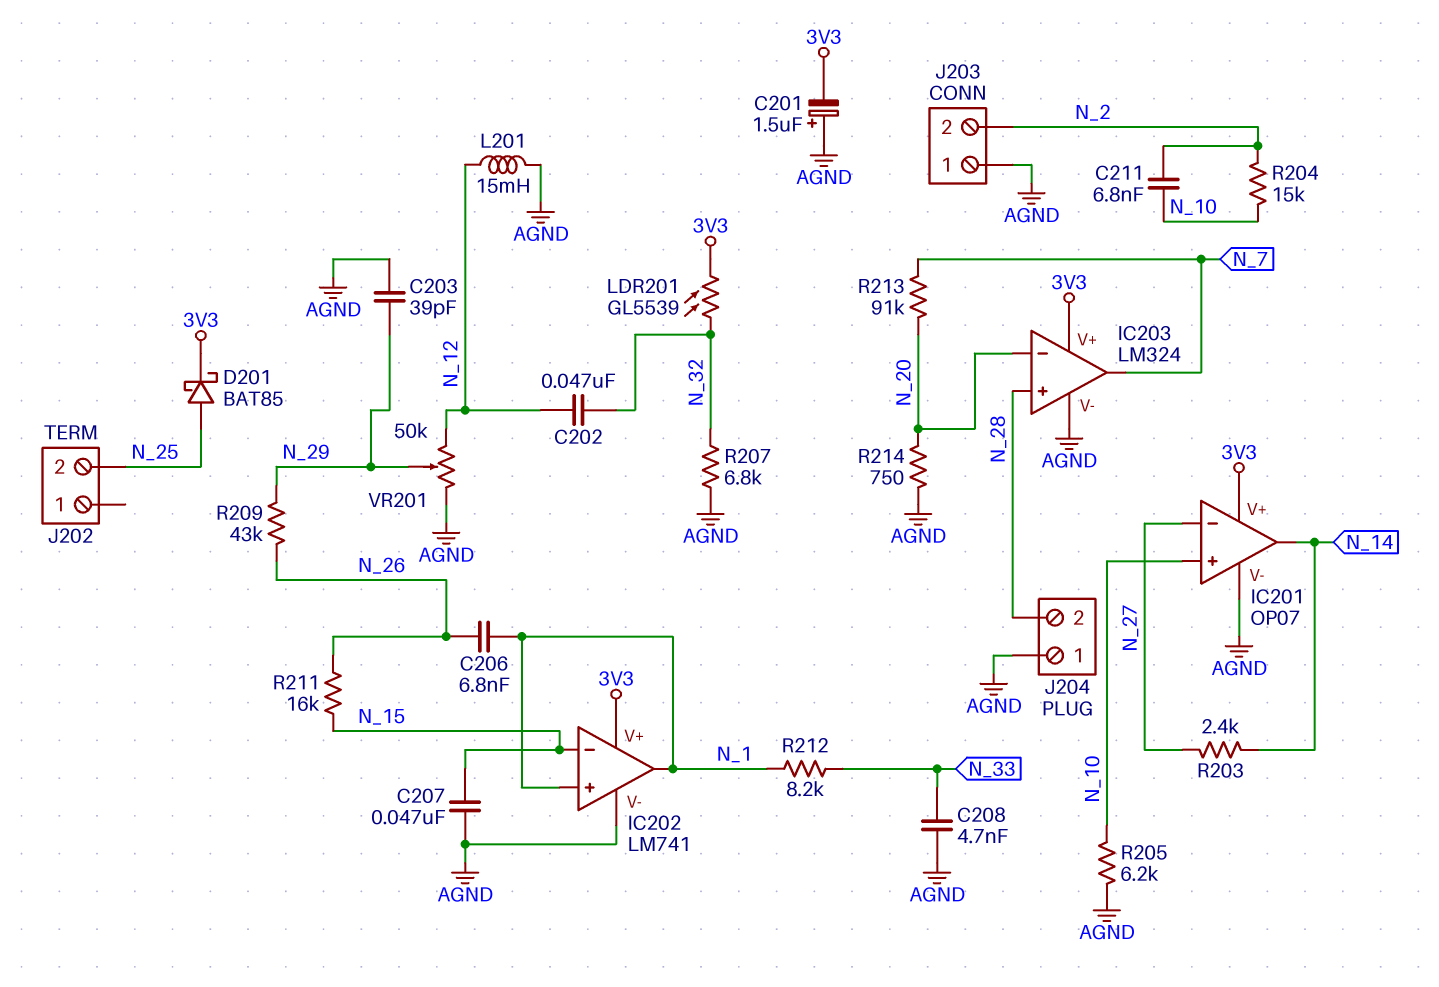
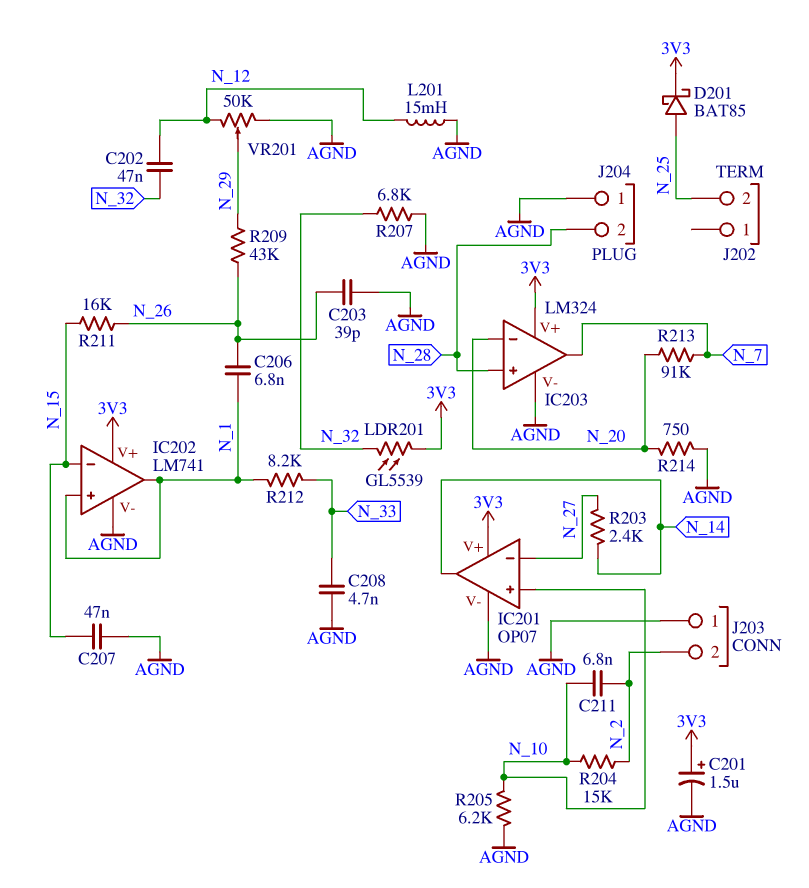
C201: 1.5uF (plus AGND, minus 3V3) -> 1.5uF (plus 3V3, minus AGND)
C203: 39pF (AGND, N_29) -> 39pF (AGND, N_26)

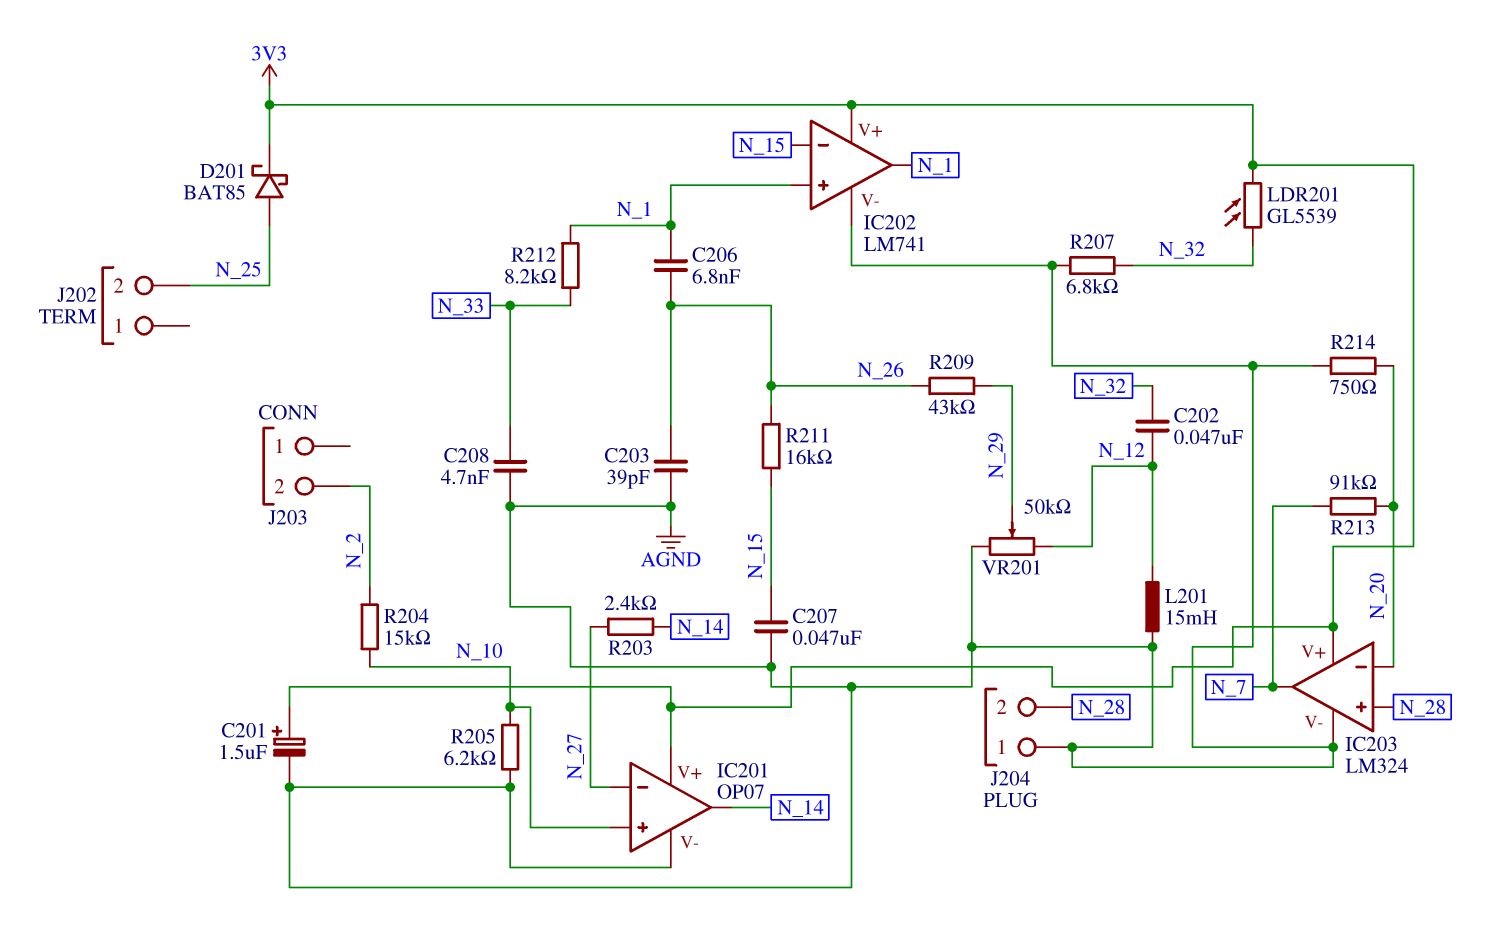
C211: 6.8nF (N_2, N_10) -> none
J203 pin 1: AGND -> none

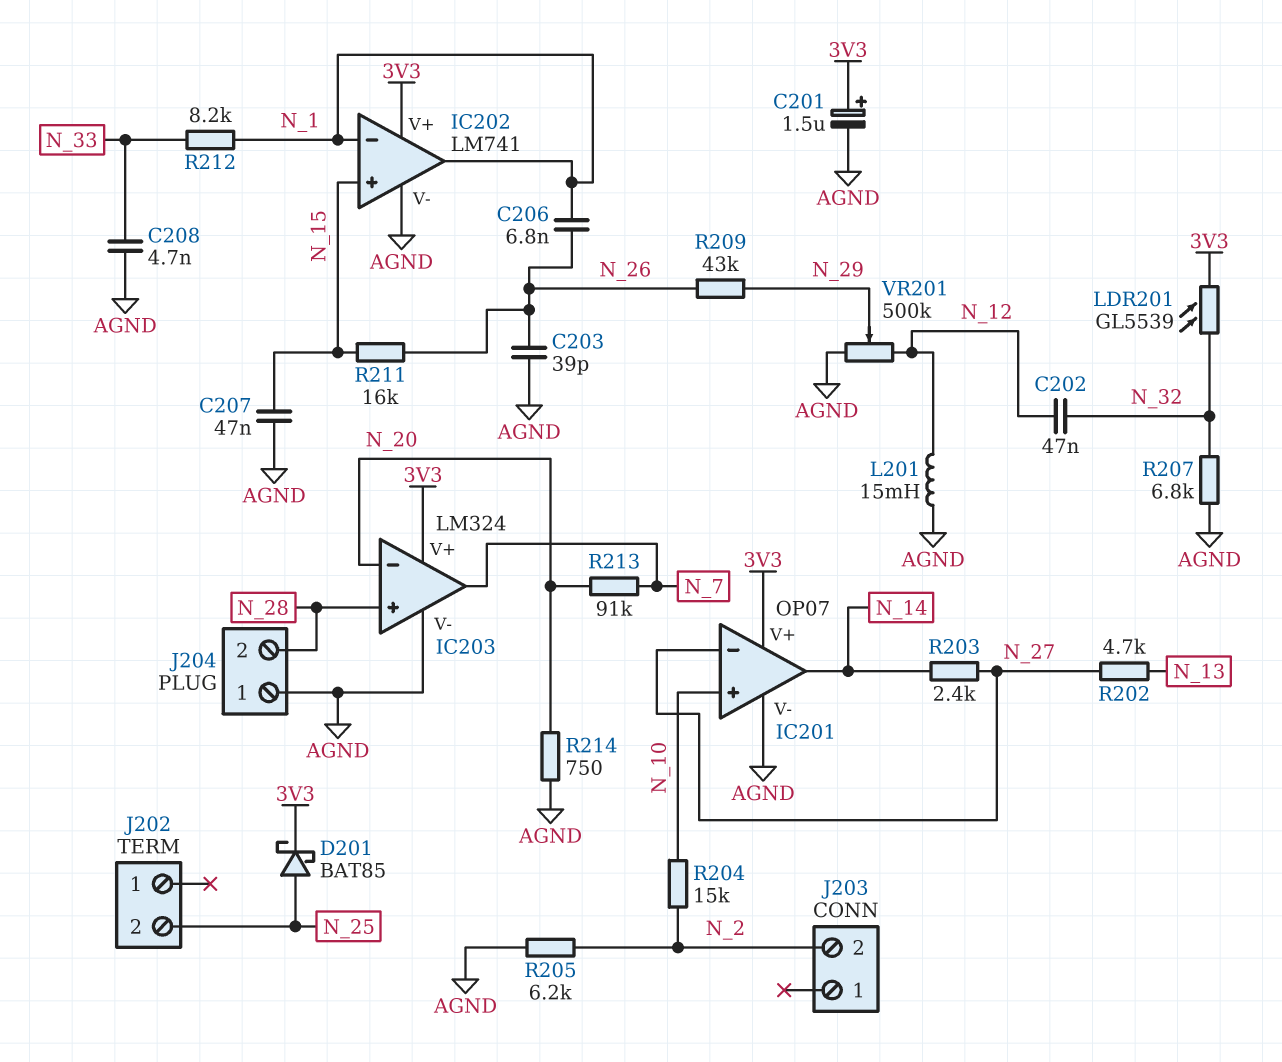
IC202 pin in+: N_1 -> N_15
IC202 pin in-: N_15 -> N_1
R202: none -> 4.7k (N_13, N_27)
R205: 6.2k (AGND, N_10) -> 6.2k (AGND, N_2)
VR201: 50k (AGND, N_12, wiper N_29) -> 500k (AGND, N_12, wiper N_29)

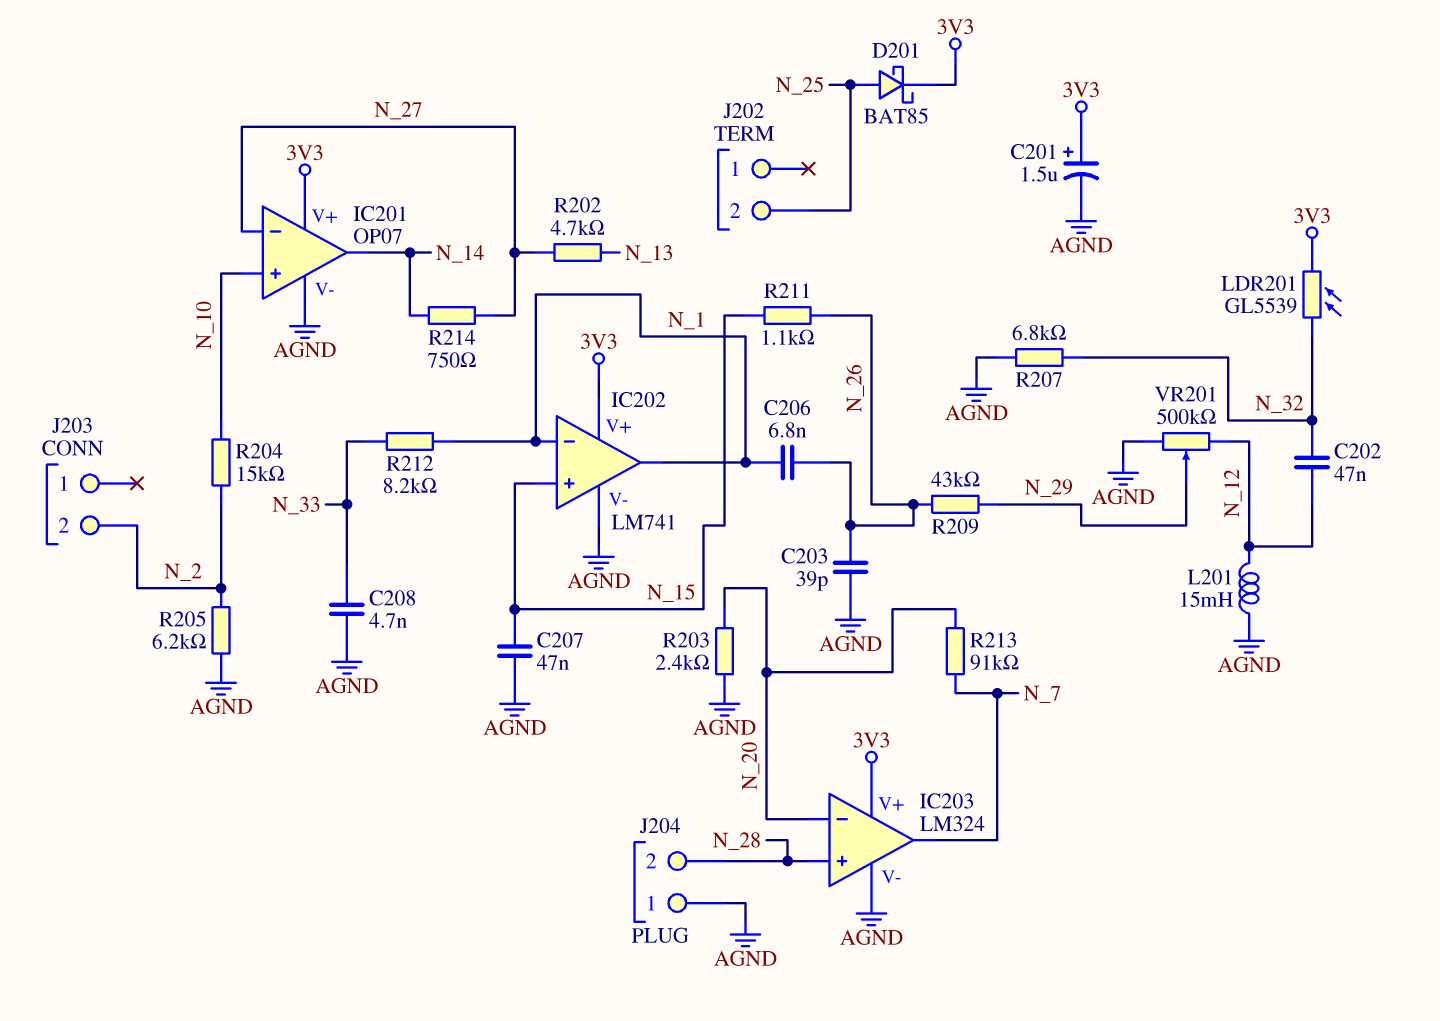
R203: 2.4k (N_14, N_27) -> 2.4k (AGND, N_20)
R211: 16k (N_15, N_26) -> 1.1k (N_15, N_26)
R214: 750 (AGND, N_20) -> 750 (N_14, N_27)

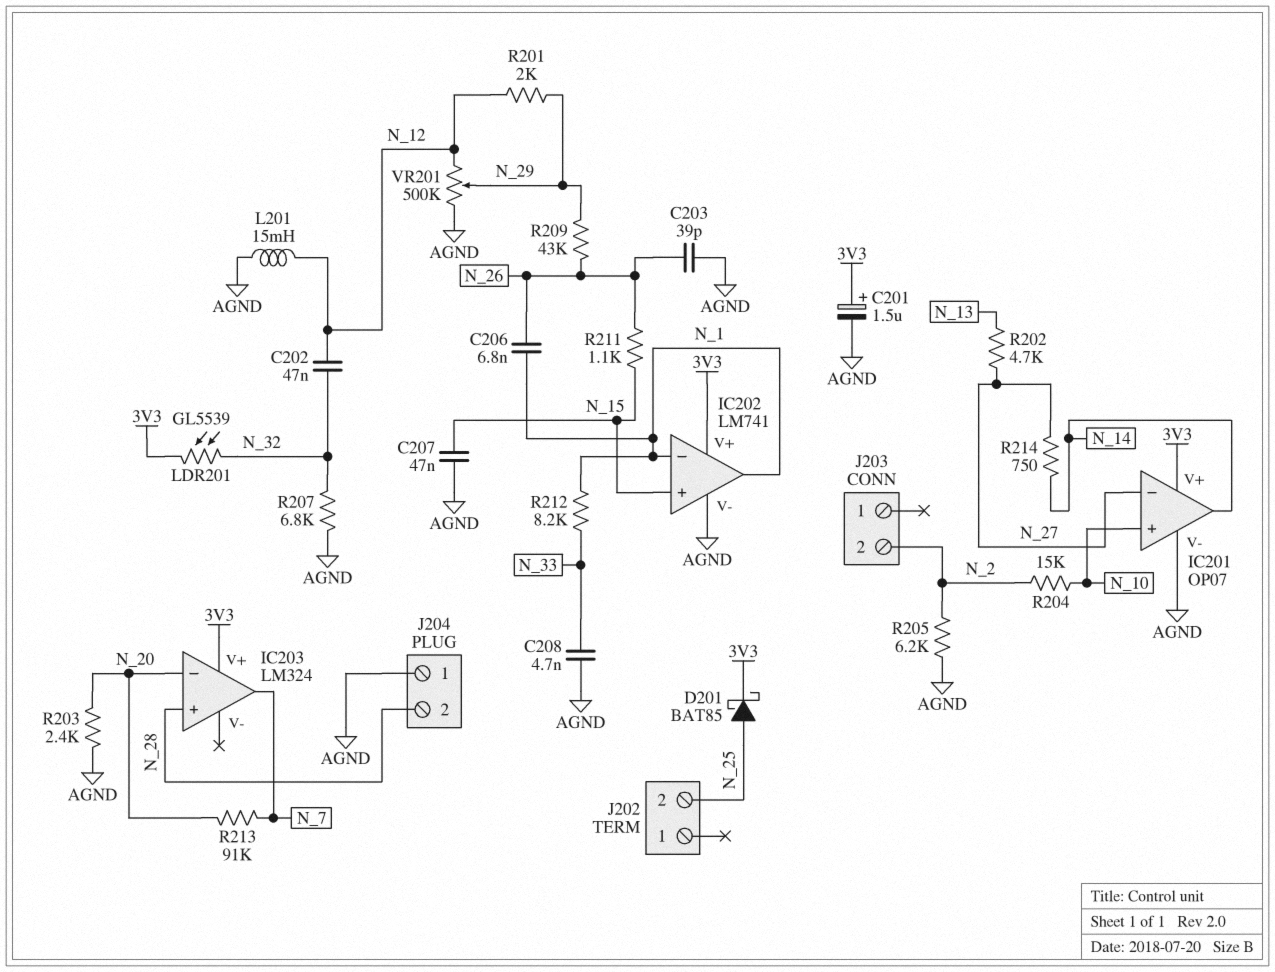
IC203 pin V-: AGND -> none
R201: none -> 2k (N_12, N_29)

